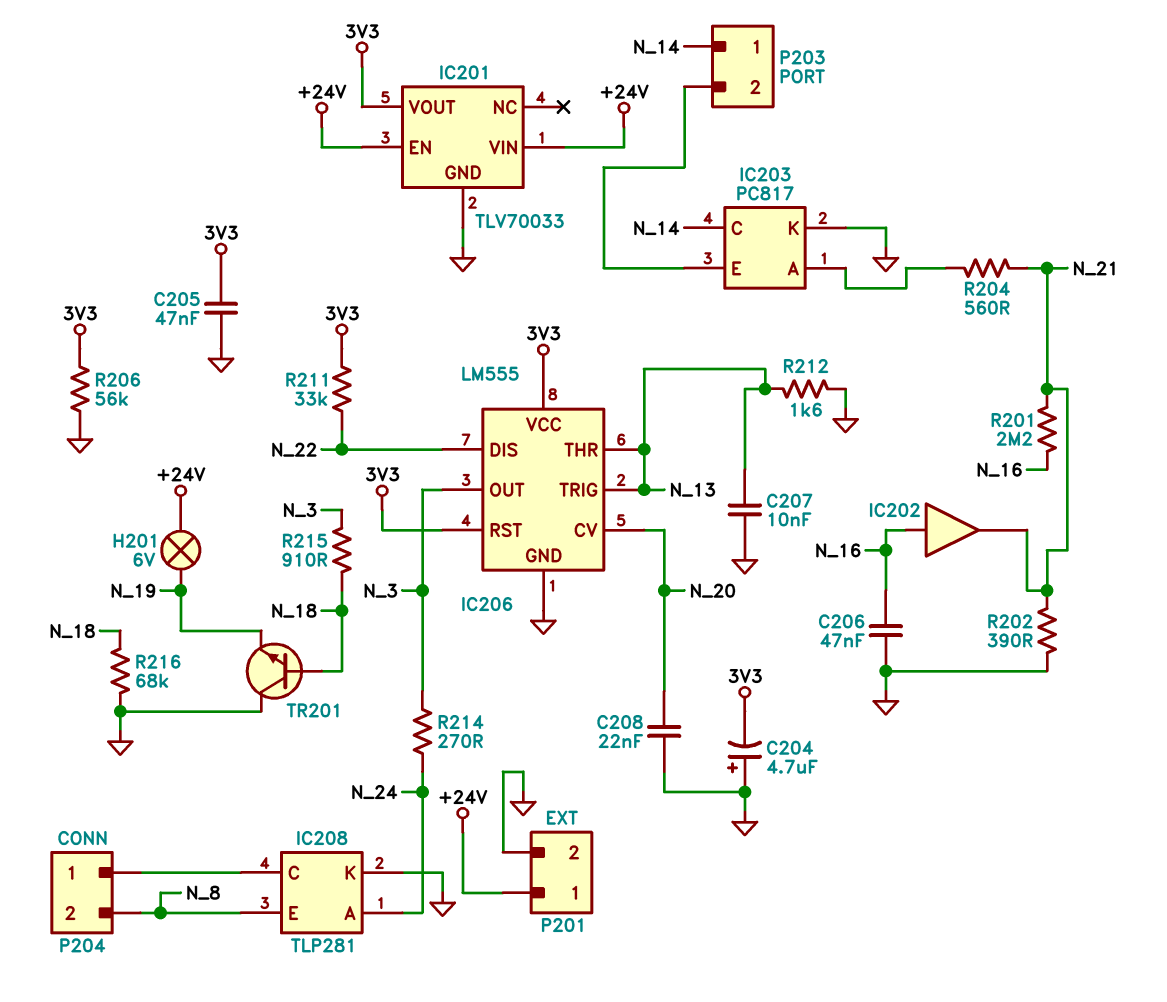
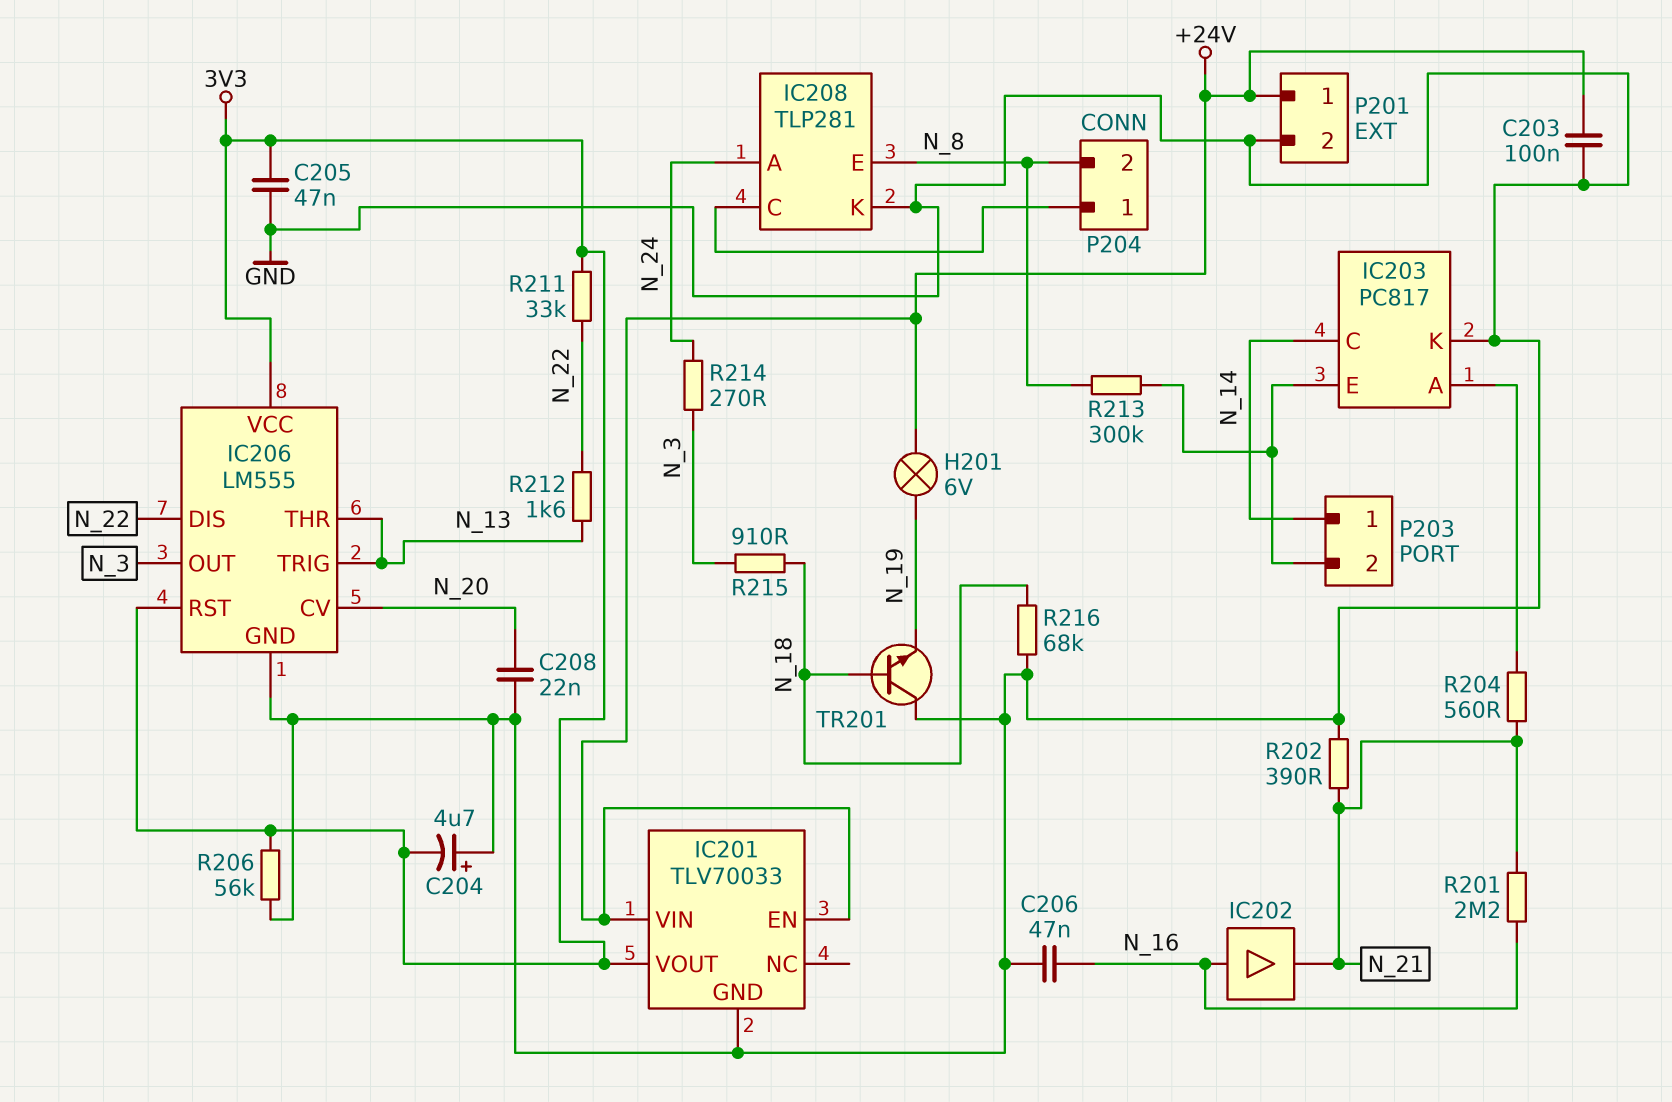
C203: none -> 100nF (+24V, GND)
C207: 10nF (GND, N_13) -> none
R212: 1.6k (GND, N_13) -> 1.6k (N_13, N_22)
R213: none -> 300k (IC203/E, N_8)

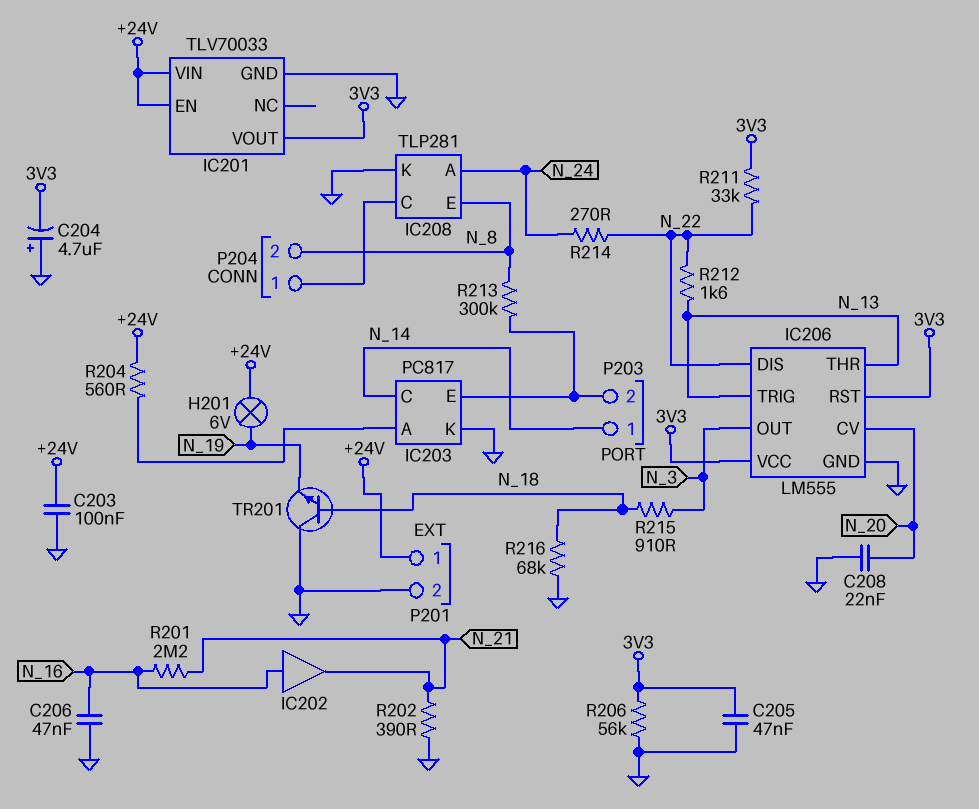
R204: 560 (IC203/A, N_21) -> 560 (+24V, IC203/A)
R214: 270 (N_3, N_24) -> 270 (N_22, N_24)

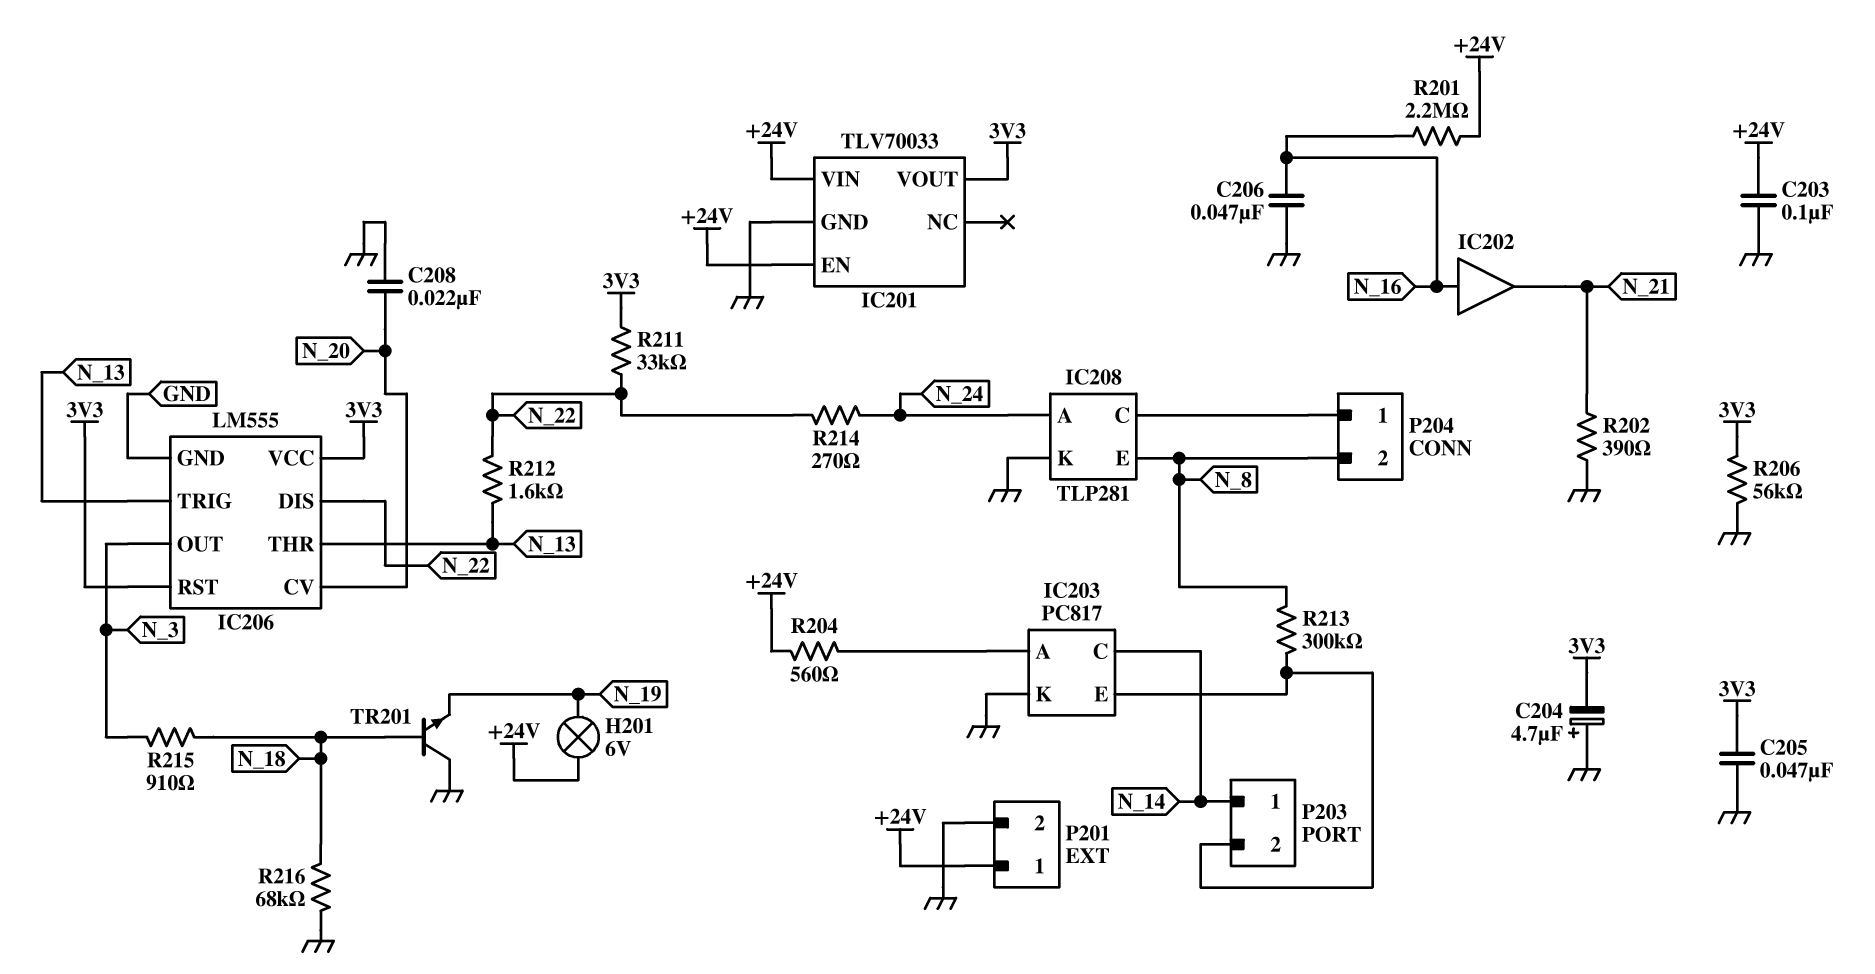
R201: 2.2M (N_16, N_21) -> 2.2M (+24V, N_16)

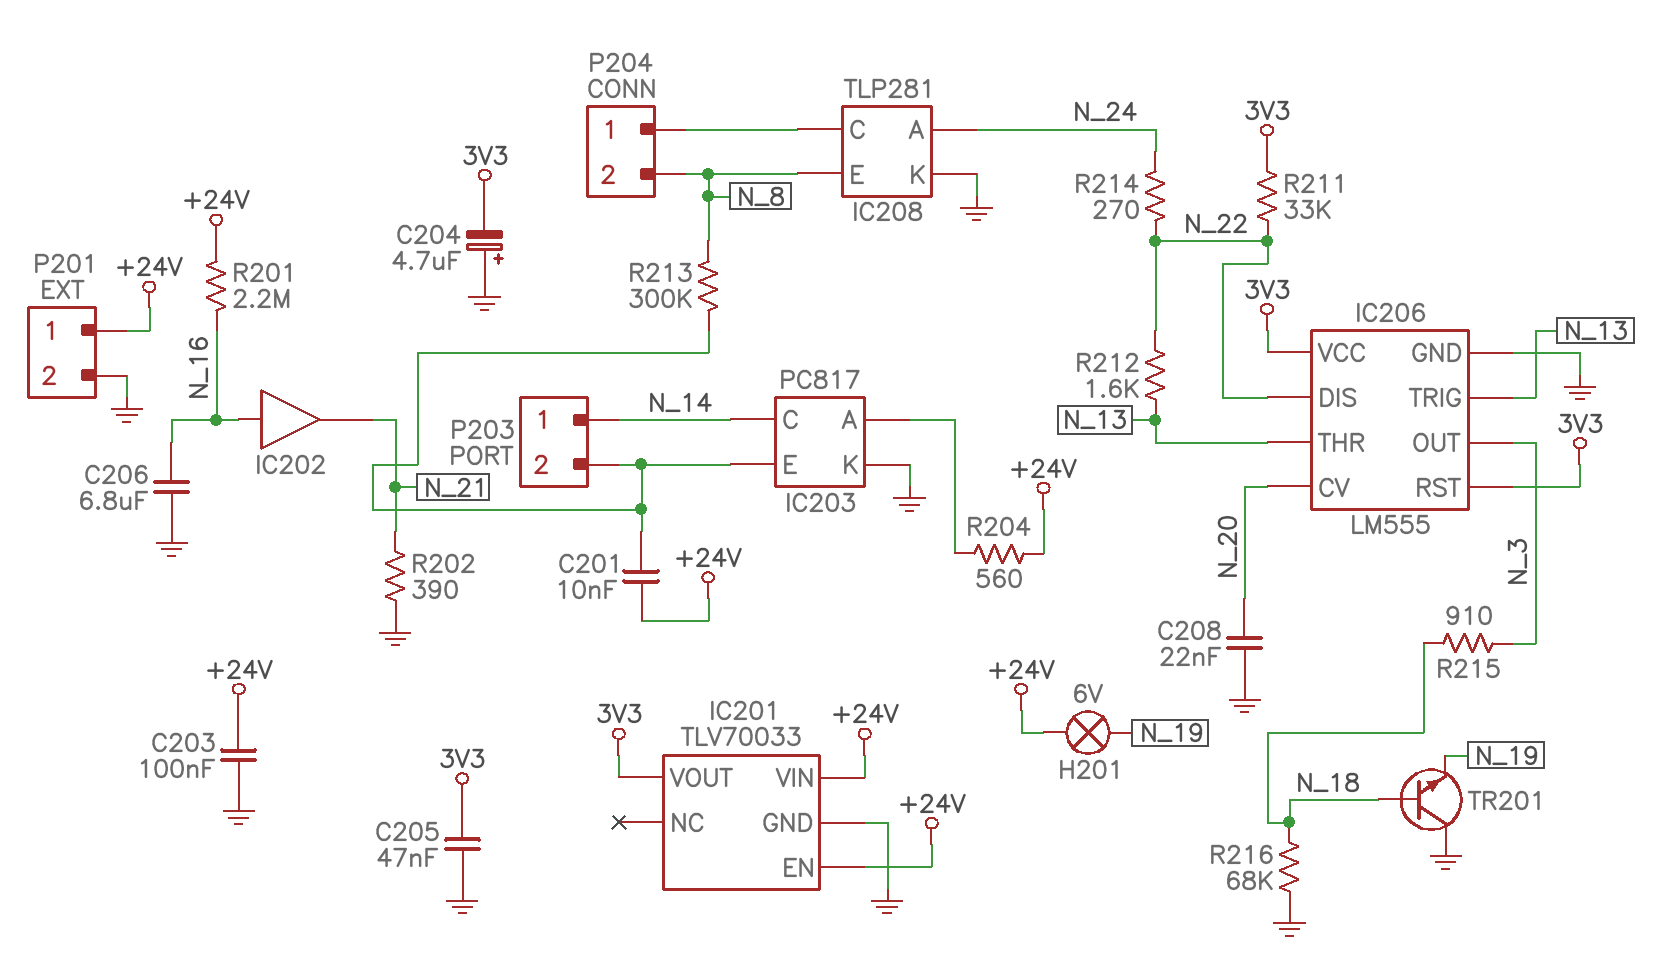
C201: none -> 10nF (+24V, IC203/E)
C206: 47nF (GND, N_16) -> 6.8uF (GND, N_16)
R206: 56k (3V3, GND) -> none

